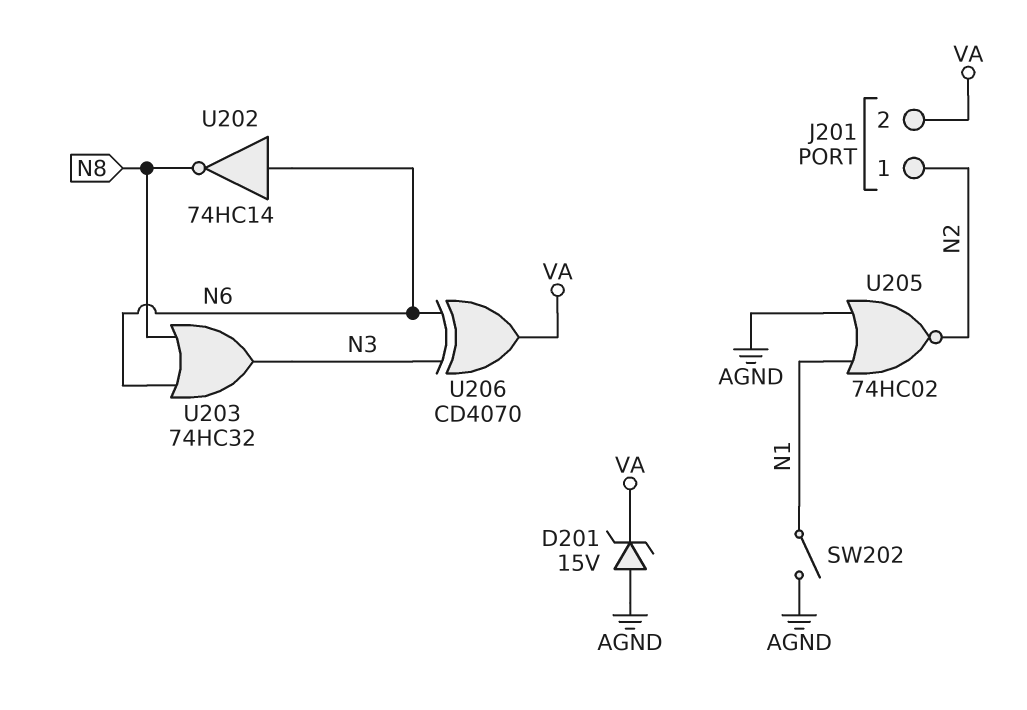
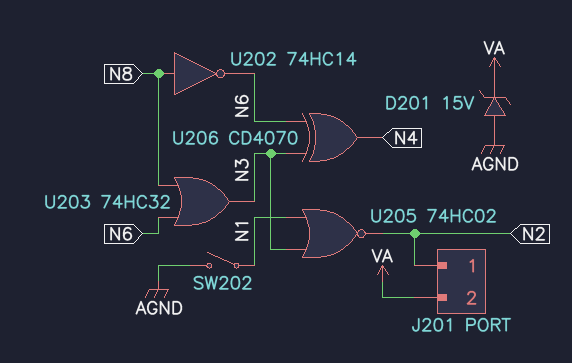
U202: NOT 74HC14 (in N6, out N8) -> NOT 74HC14 (in N8, out N6)
U205: NOR 74HC02 (in AGND, in N1, out N2) -> NOR 74HC02 (in N1, in N3, out N2)
U206: XOR CD4070 (in N3, in N6, out VA) -> XOR CD4070 (in N3, in N6, out N4)

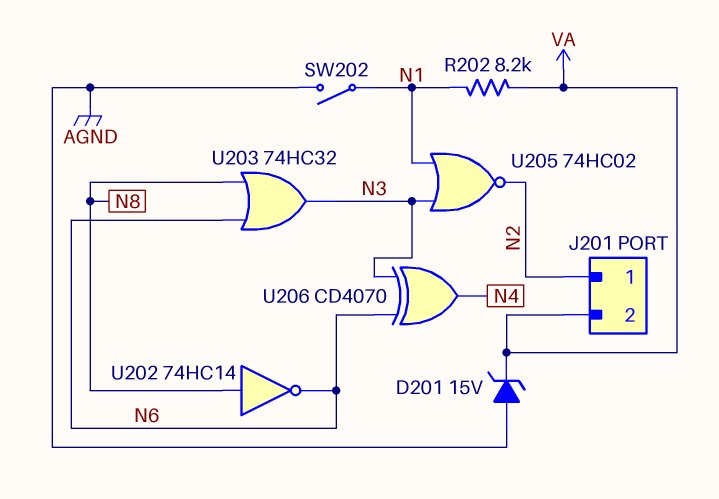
R202: none -> 8.2k (N1, VA)

